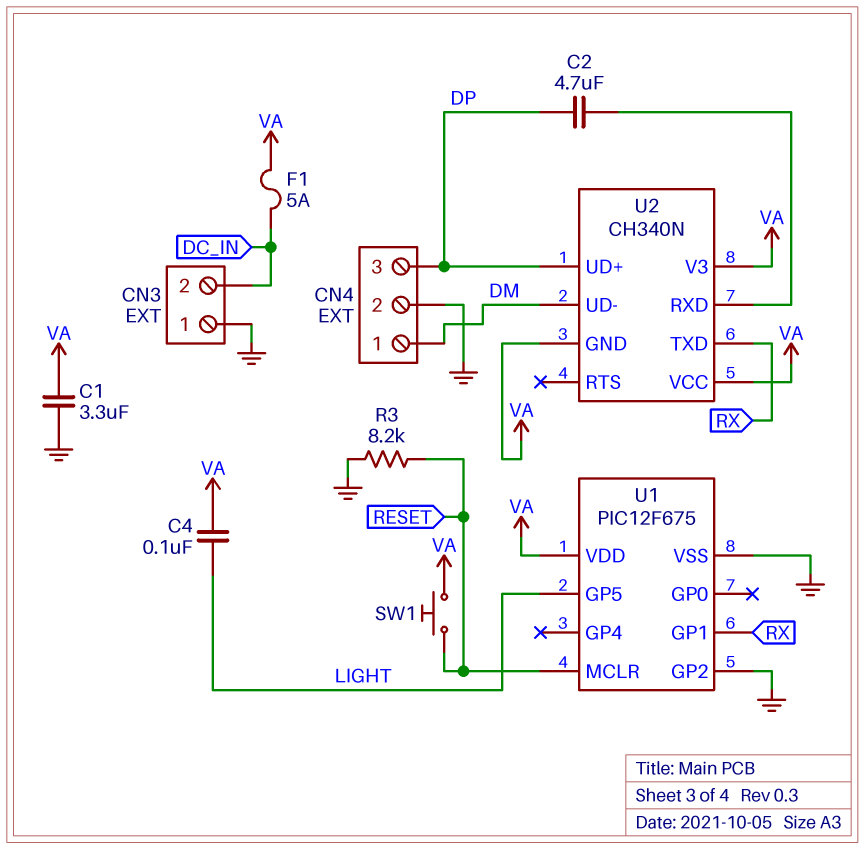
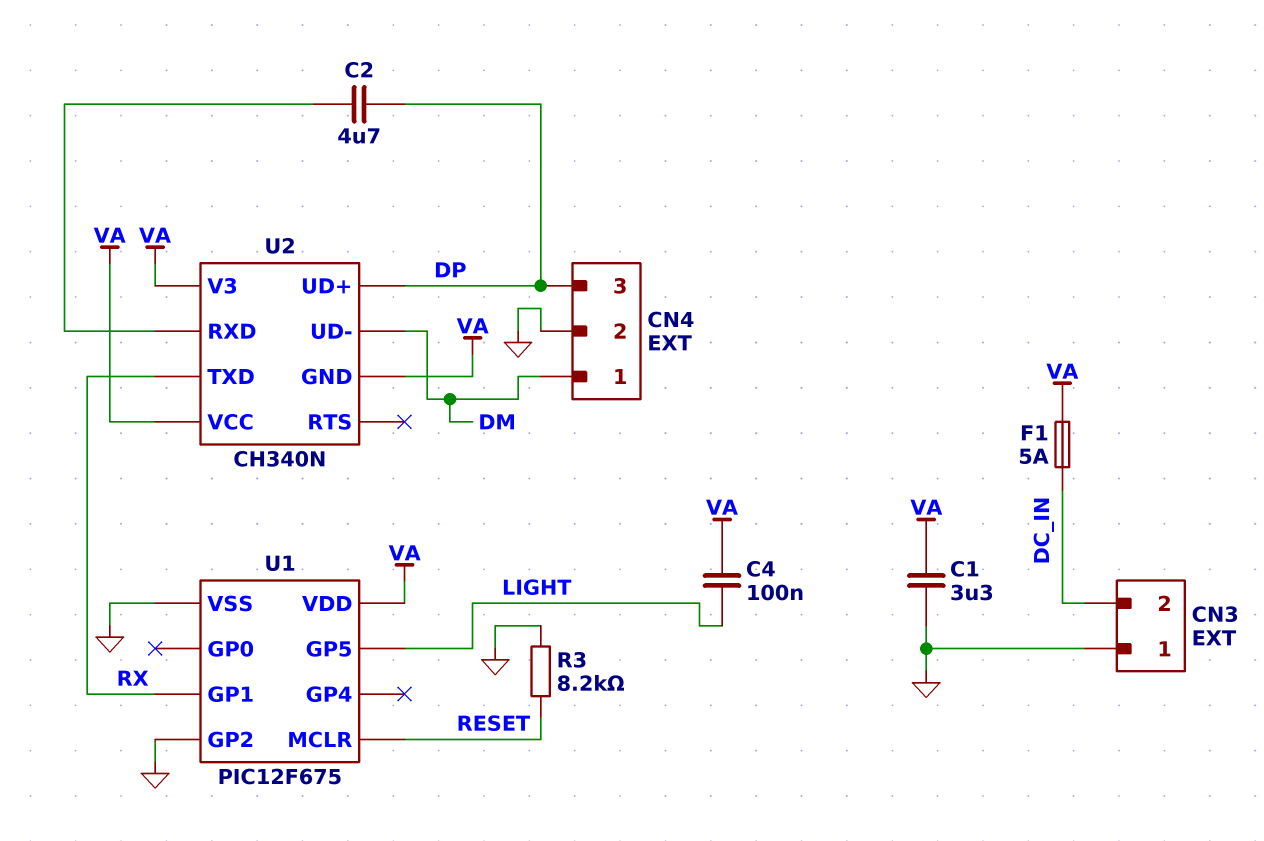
SW1: button (RESET, VA) -> none

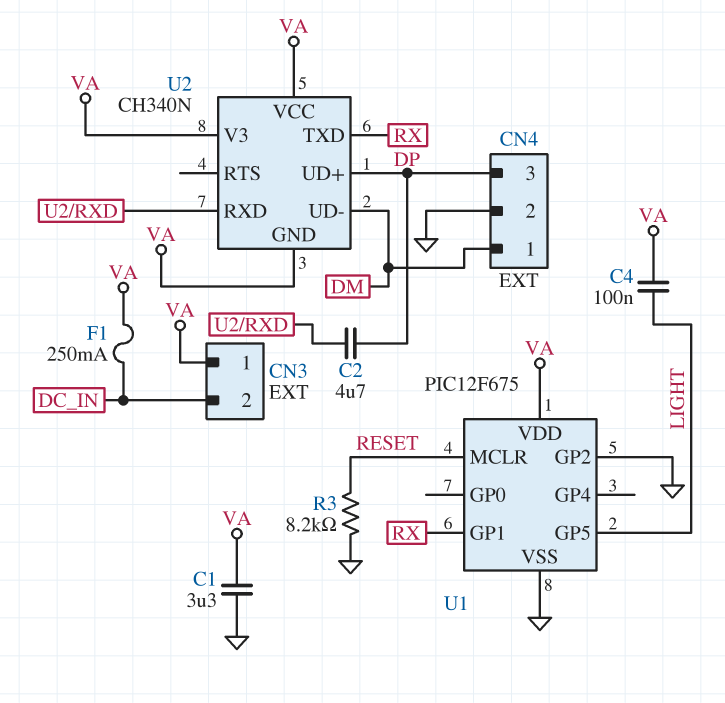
CN3 pin 1: GND -> VA
F1: 5A (DC_IN, VA) -> 250mA (DC_IN, VA)

